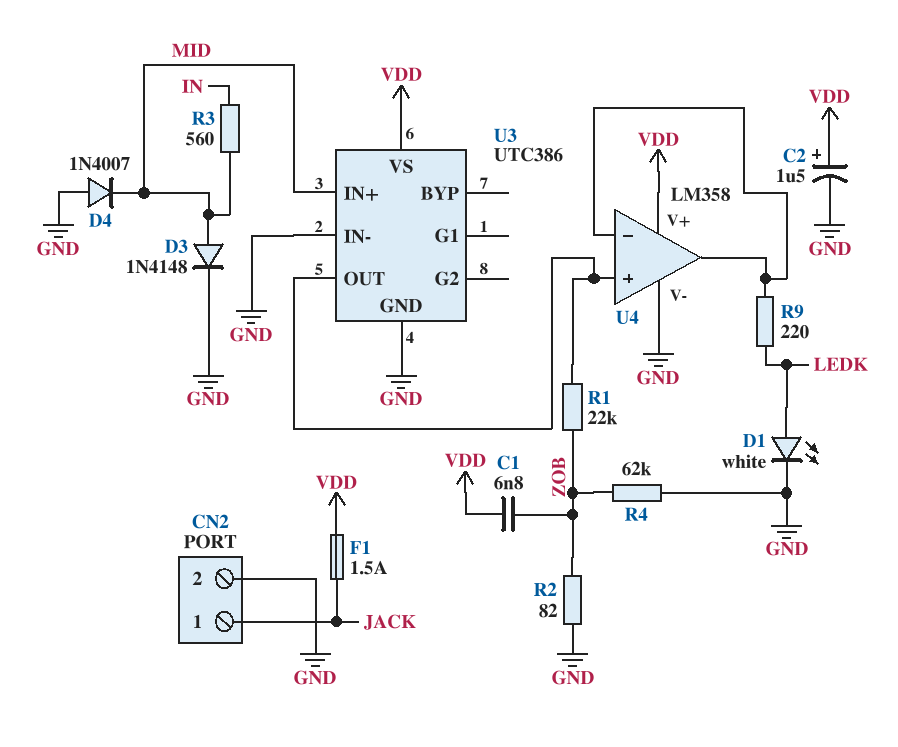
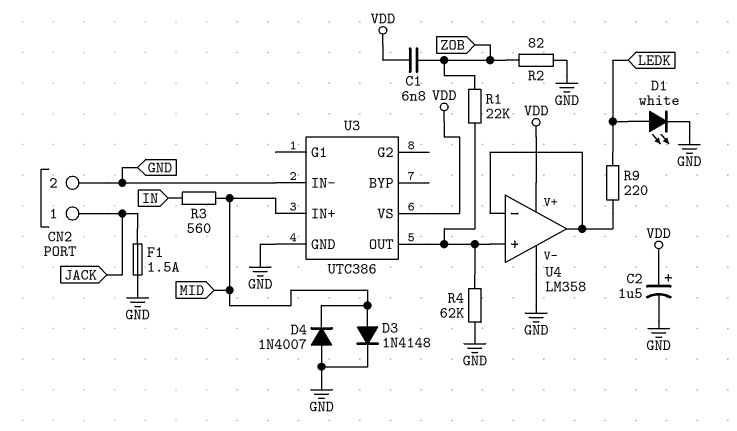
F1: 1.5A (JACK, VDD) -> 1.5A (GND, JACK)
R4: 62k (GND, ZOB) -> 62k (GND, U3/OUT)

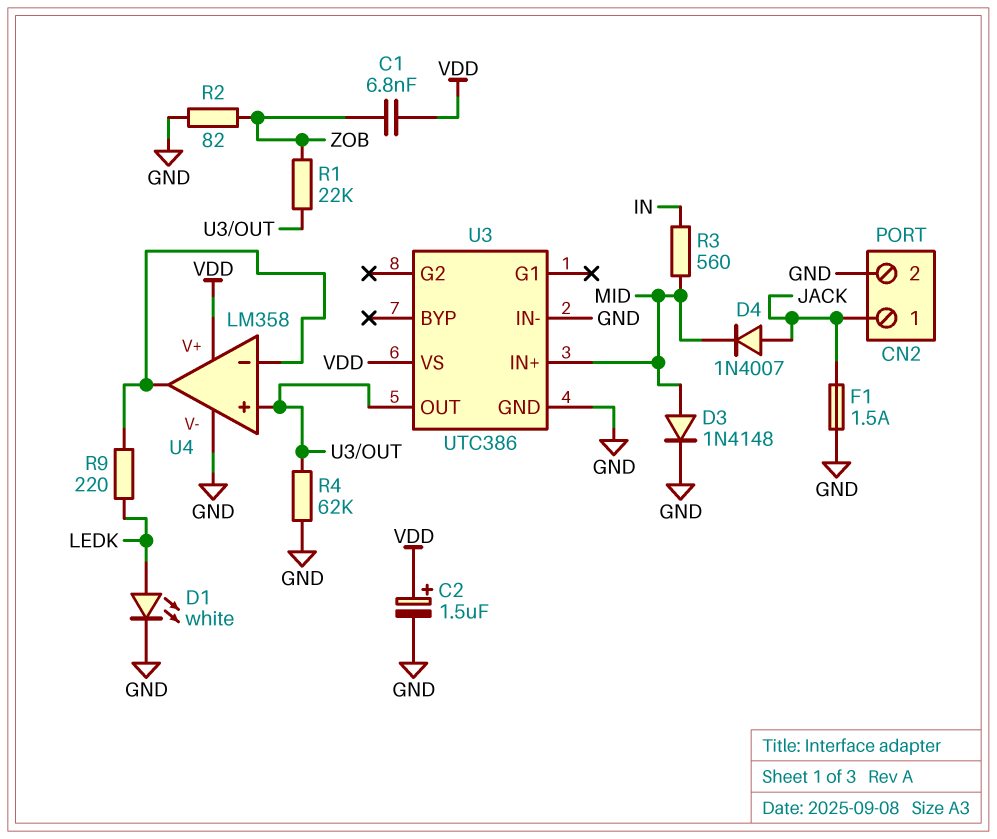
D4: diode 1N4007 (A GND, K MID) -> diode 1N4007 (A JACK, K MID)

